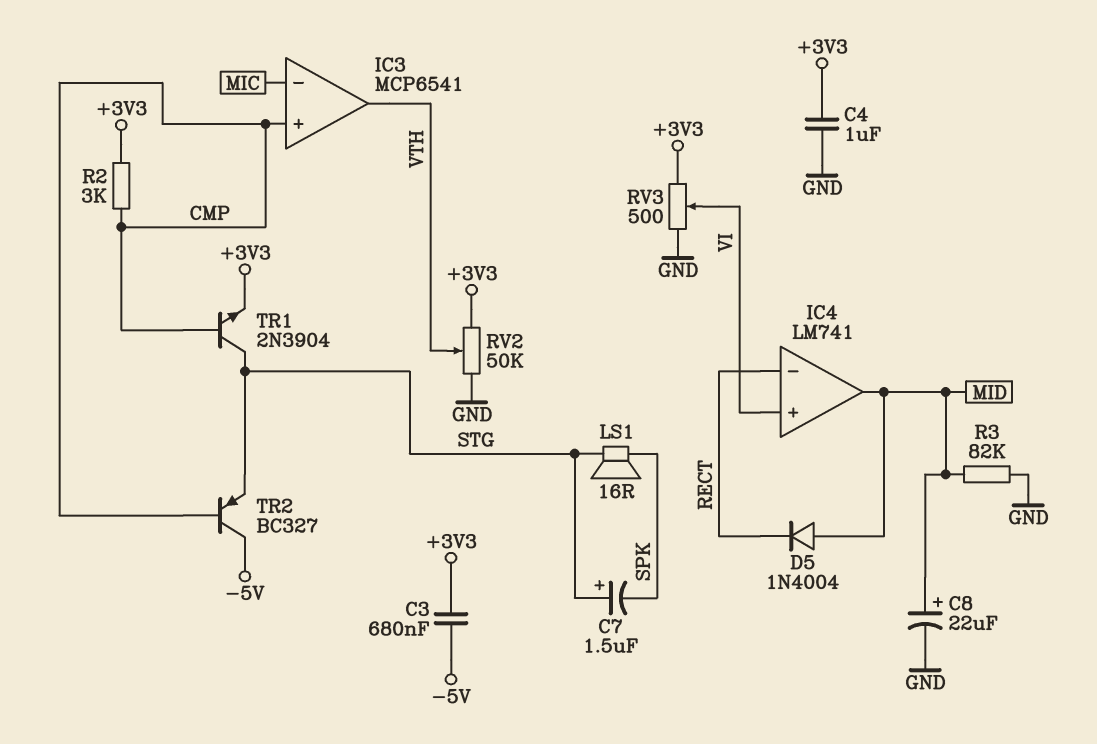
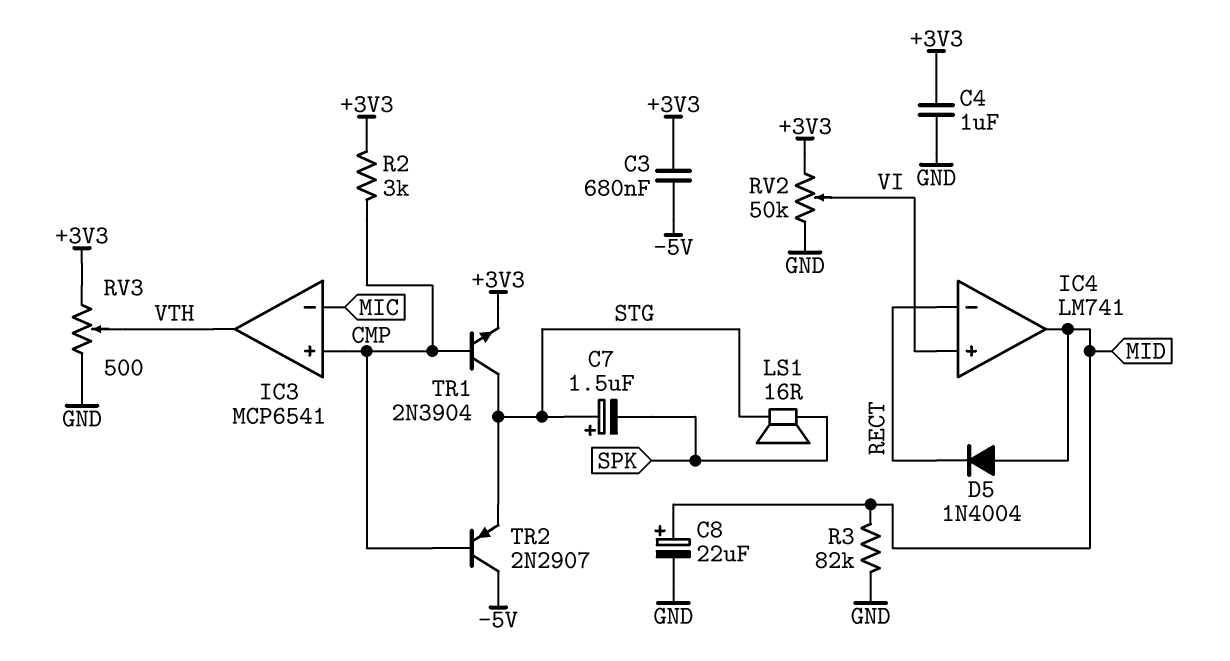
RV2: 50k (+3V3, GND, wiper VTH) -> 50k (+3V3, GND, wiper VI)
RV3: 500 (+3V3, GND, wiper VI) -> 500 (+3V3, GND, wiper VTH)
TR2: PNP BC327 (B CMP, C -5V, E STG) -> PNP 2N2907 (B CMP, C -5V, E STG)

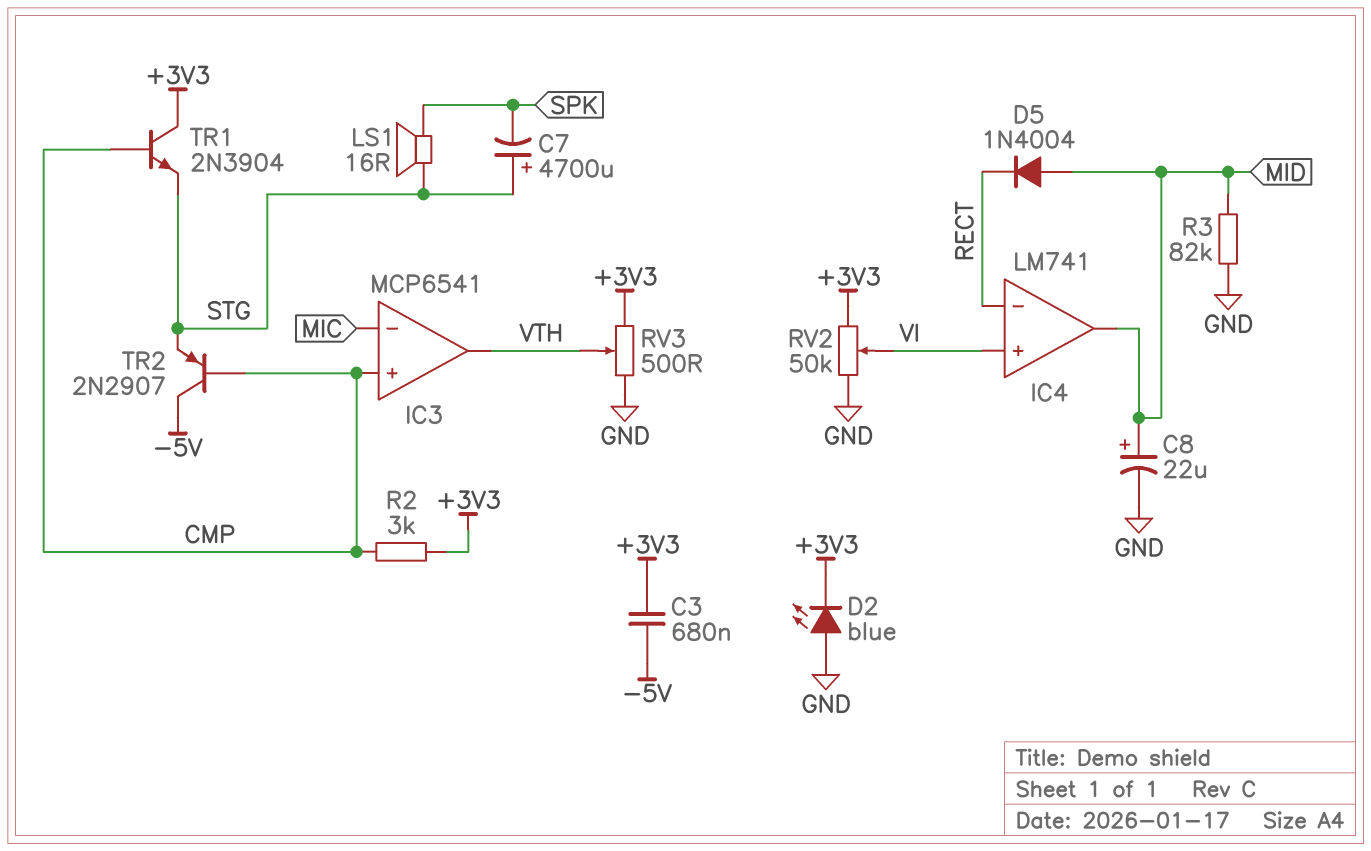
C4: 1uF (+3V3, GND) -> none
C7: 1.5uF (plus STG, minus SPK) -> 4700uF (plus STG, minus SPK)
D2: none -> LED blue (A GND, K +3V3)
TR1: NPN 2N3904 (B CMP, C STG, E +3V3) -> NPN 2N3904 (B CMP, C +3V3, E STG)

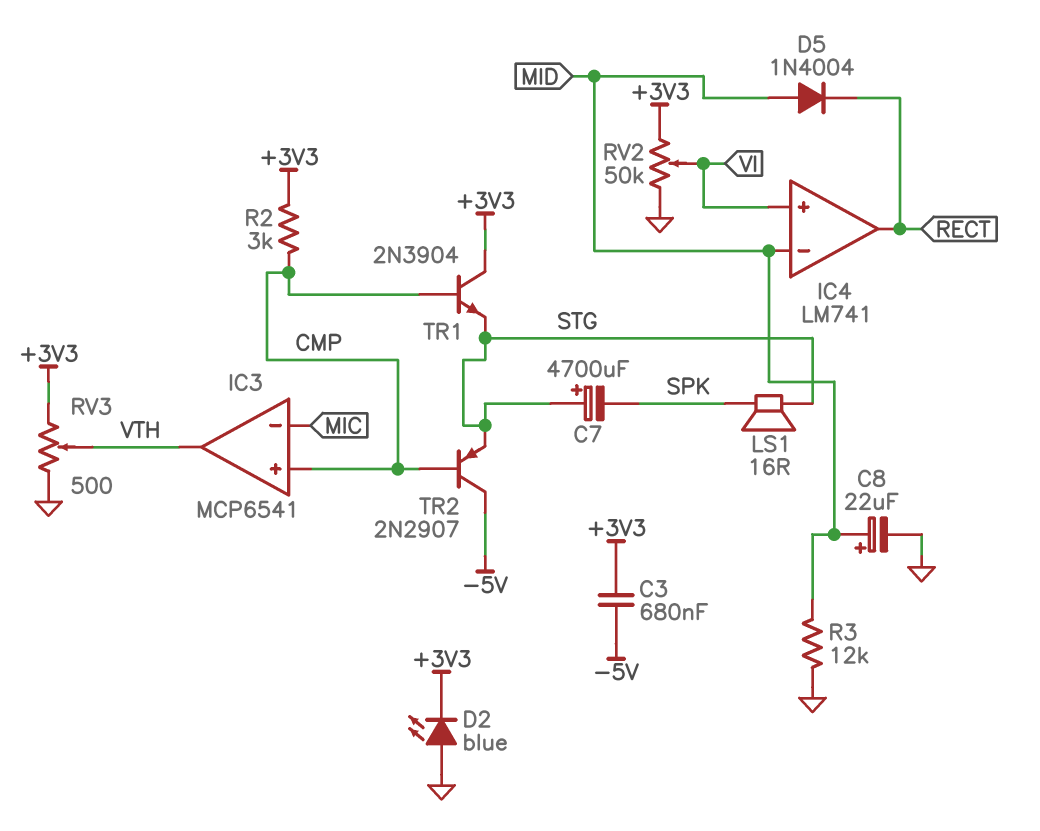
IC4 pin in-: RECT -> MID
IC4 pin out: MID -> RECT
R3: 82k (GND, MID) -> 12k (GND, MID)

